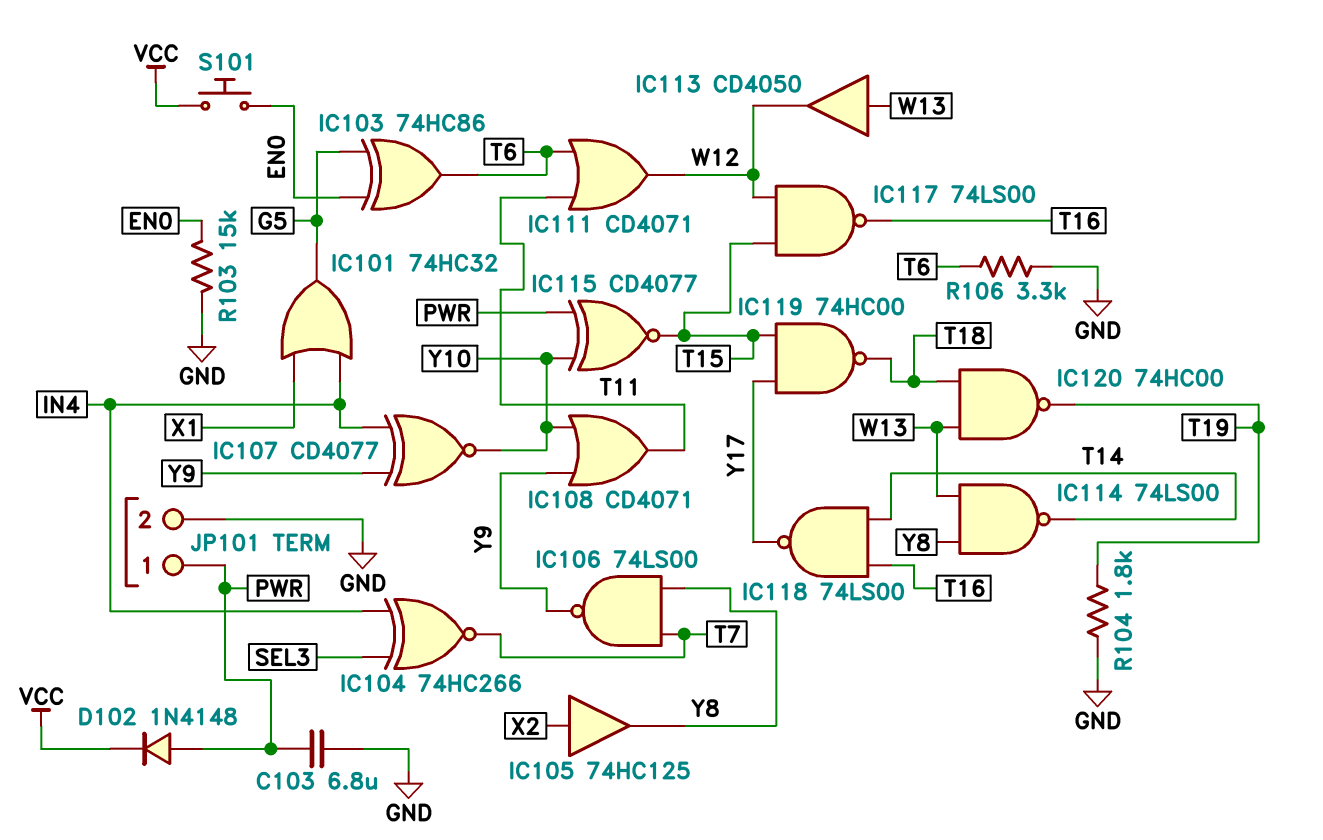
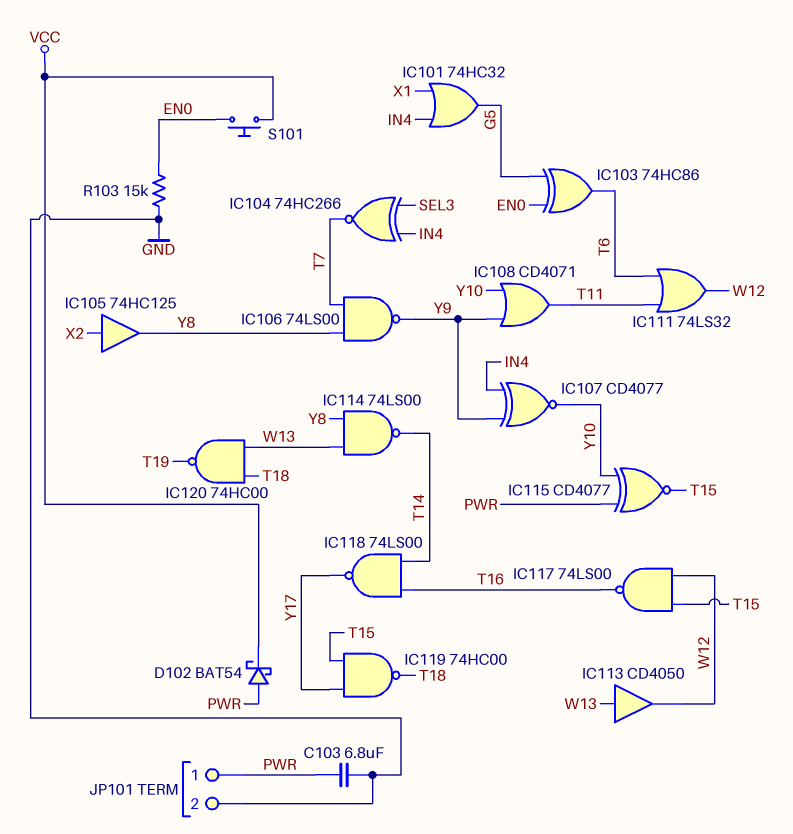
D102: diode 1N4148 (A PWR, K VCC) -> schottky BAT54 (A PWR, K VCC)
IC111: OR CD4071 (in T6, in T11, out W12) -> OR 74LS32 (in T6, in T11, out W12)
R104: 1.8k (GND, T19) -> none
R106: 3.3k (GND, T6) -> none

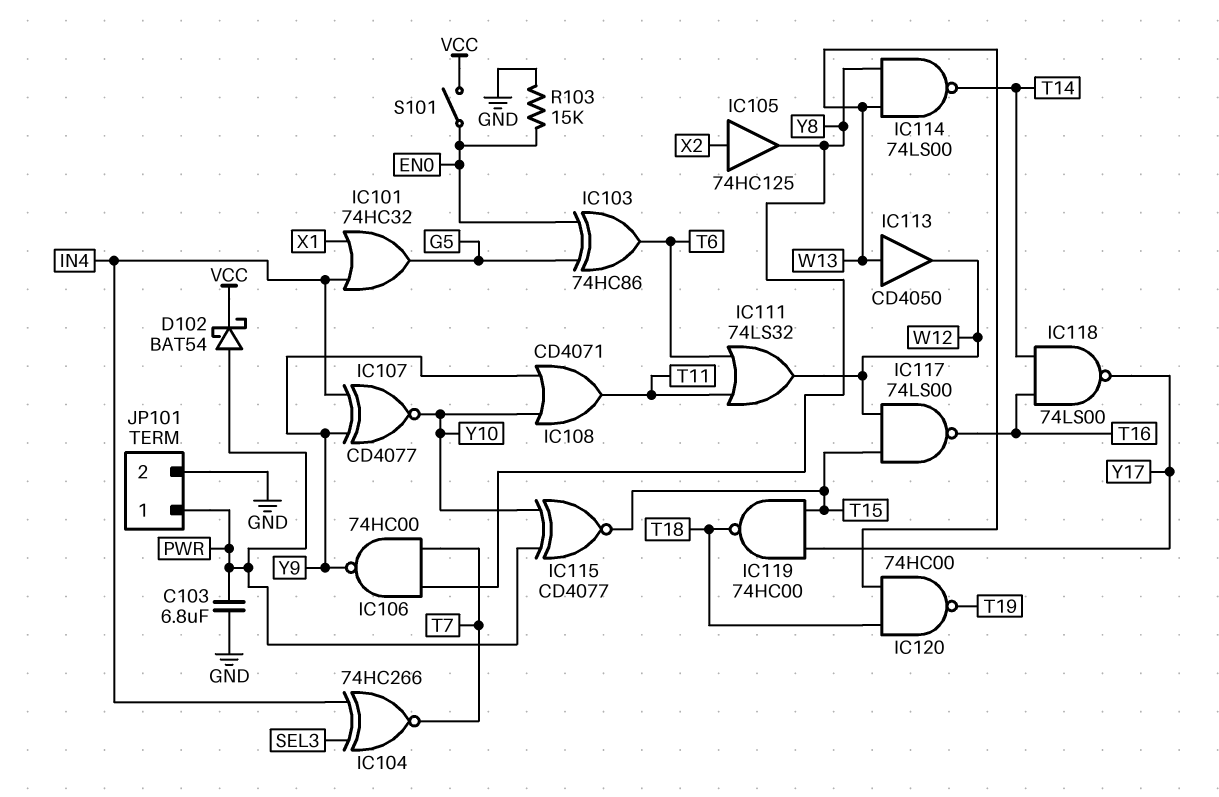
IC106: NAND 74LS00 (in T7, in Y8, out Y9) -> NAND 74HC00 (in T7, in Y8, out Y9)
S101: button (EN0, VCC) -> switch (EN0, VCC)

